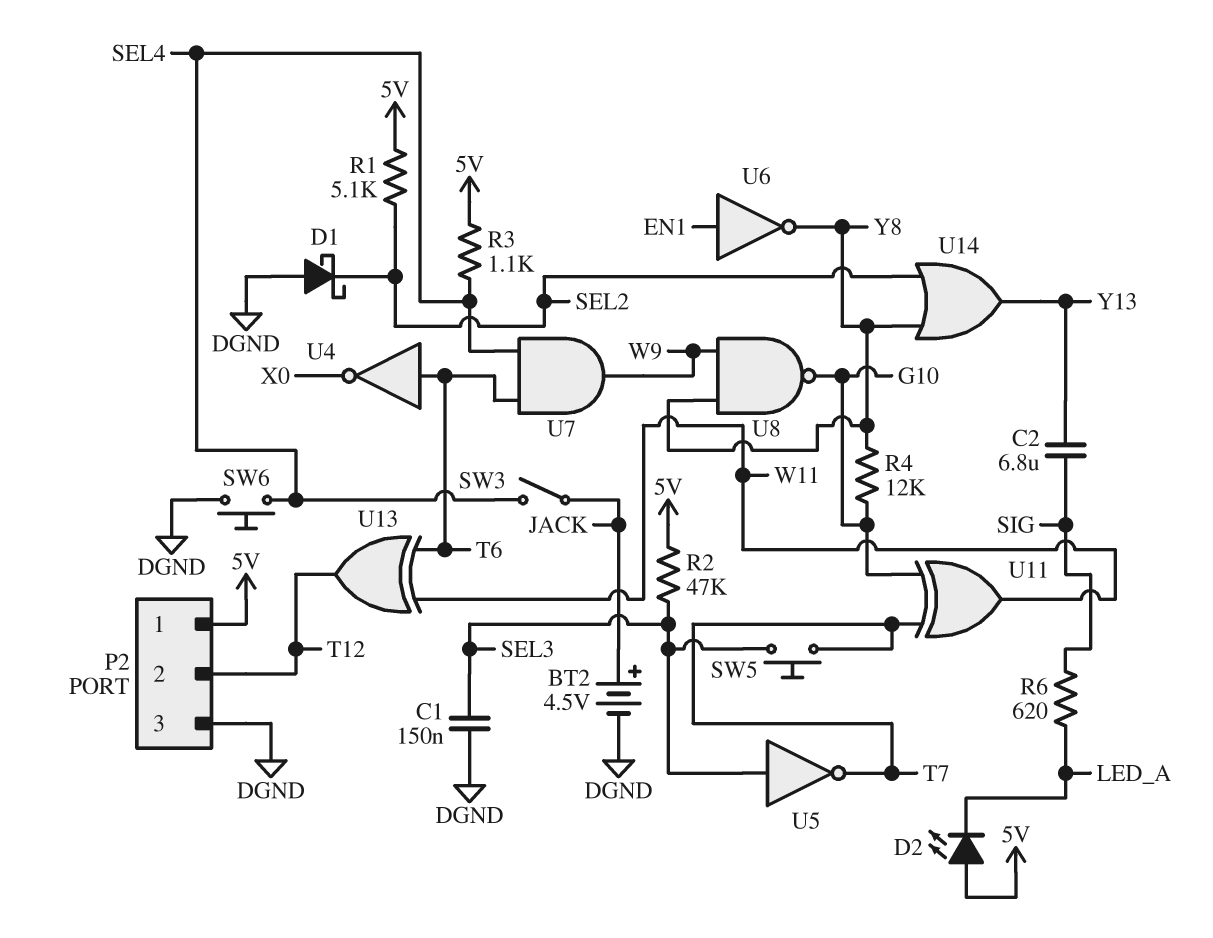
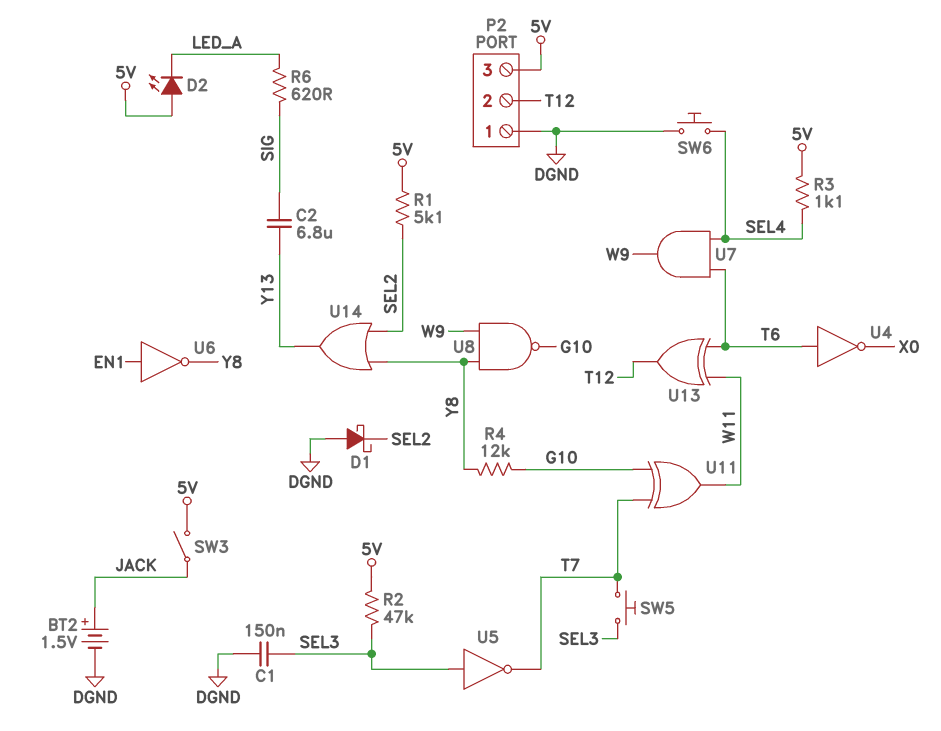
BT2: 4.5V (plus JACK, minus DGND) -> 1.5V (plus JACK, minus DGND)
P2 pin 1: 5V -> DGND
P2 pin 3: DGND -> 5V
SW3: switch (JACK, SEL4) -> switch (5V, JACK)

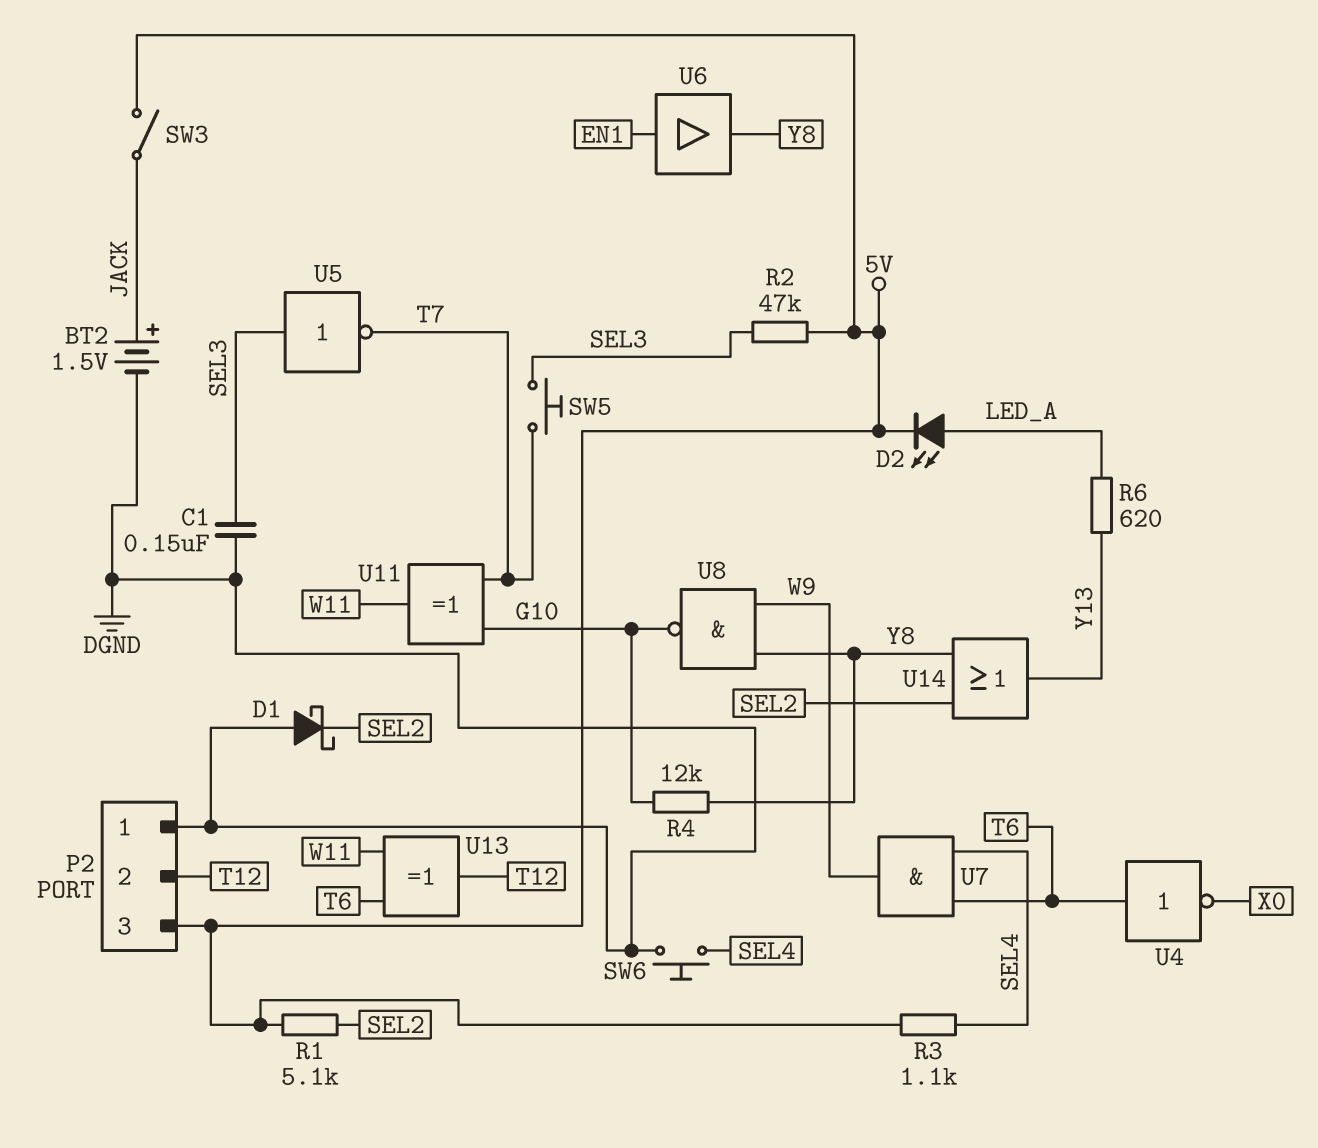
C2: 6.8uF (SIG, Y13) -> none
D2: LED (A 5V, K LED_A) -> LED (A LED_A, K 5V)
R6: 620 (LED_A, SIG) -> 620 (LED_A, Y13)
U6: NOT (in EN1, out Y8) -> buffer (in EN1, out Y8)

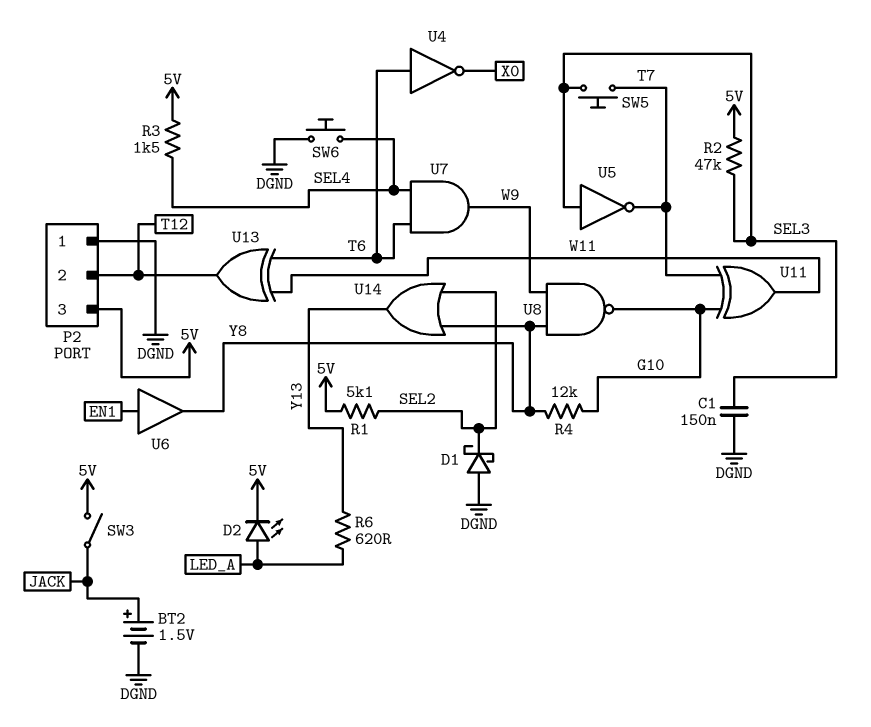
R3: 1.1k (5V, SEL4) -> 1.5k (5V, SEL4)

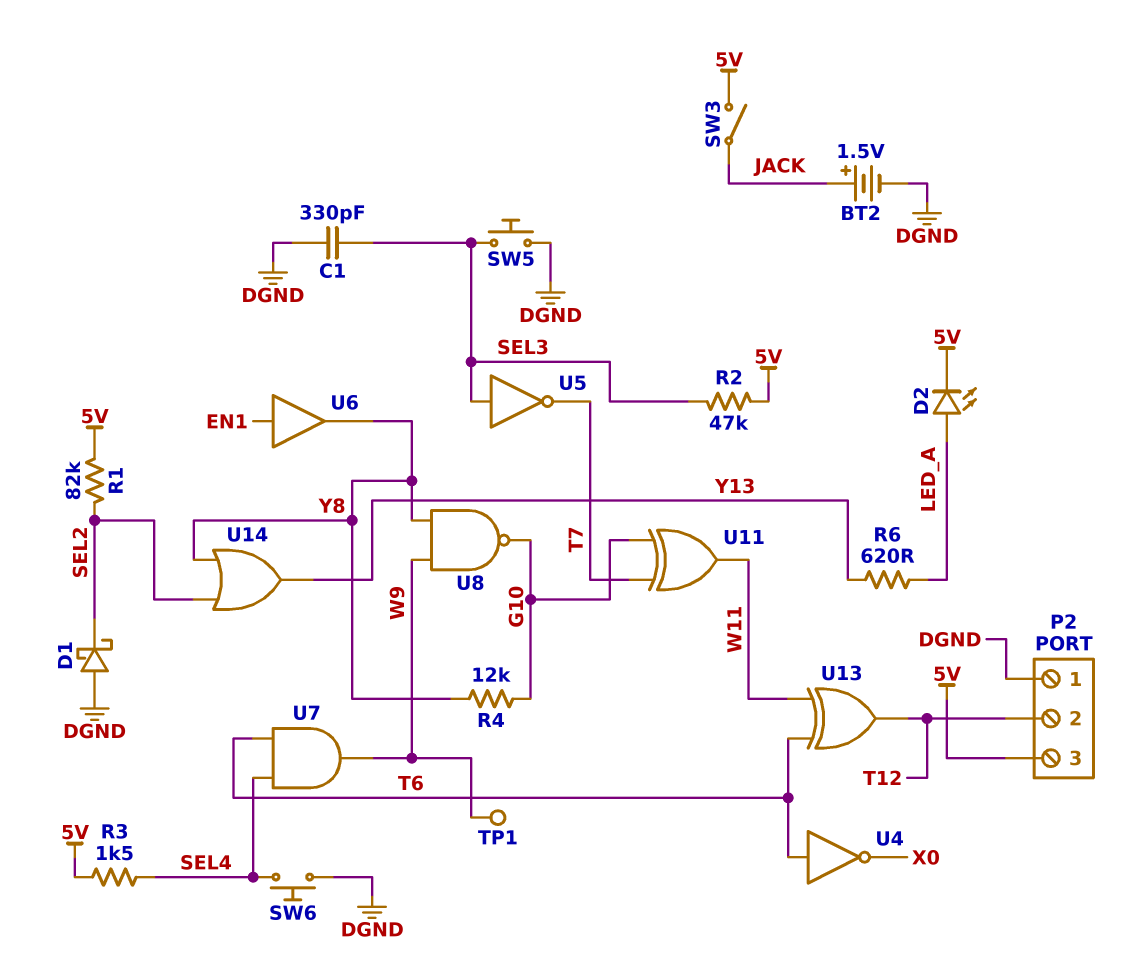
C1: 150nF (DGND, SEL3) -> 330pF (DGND, SEL3)
R1: 5.1k (5V, SEL2) -> 82k (5V, SEL2)
SW5: button (SEL3, T7) -> button (DGND, SEL3)
TP1: none -> test point (W9)

